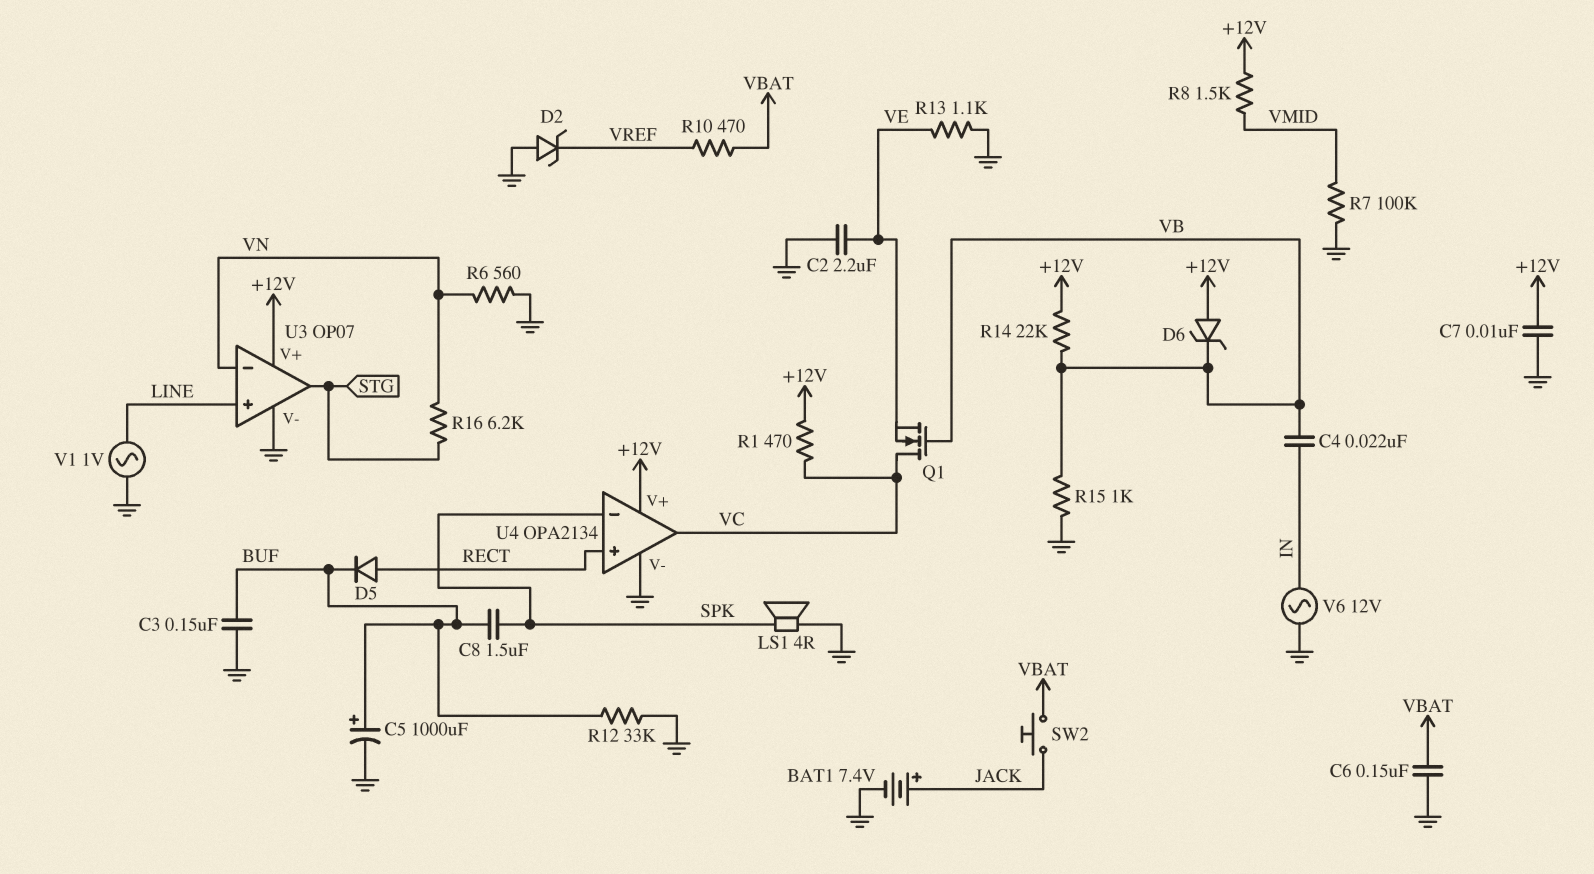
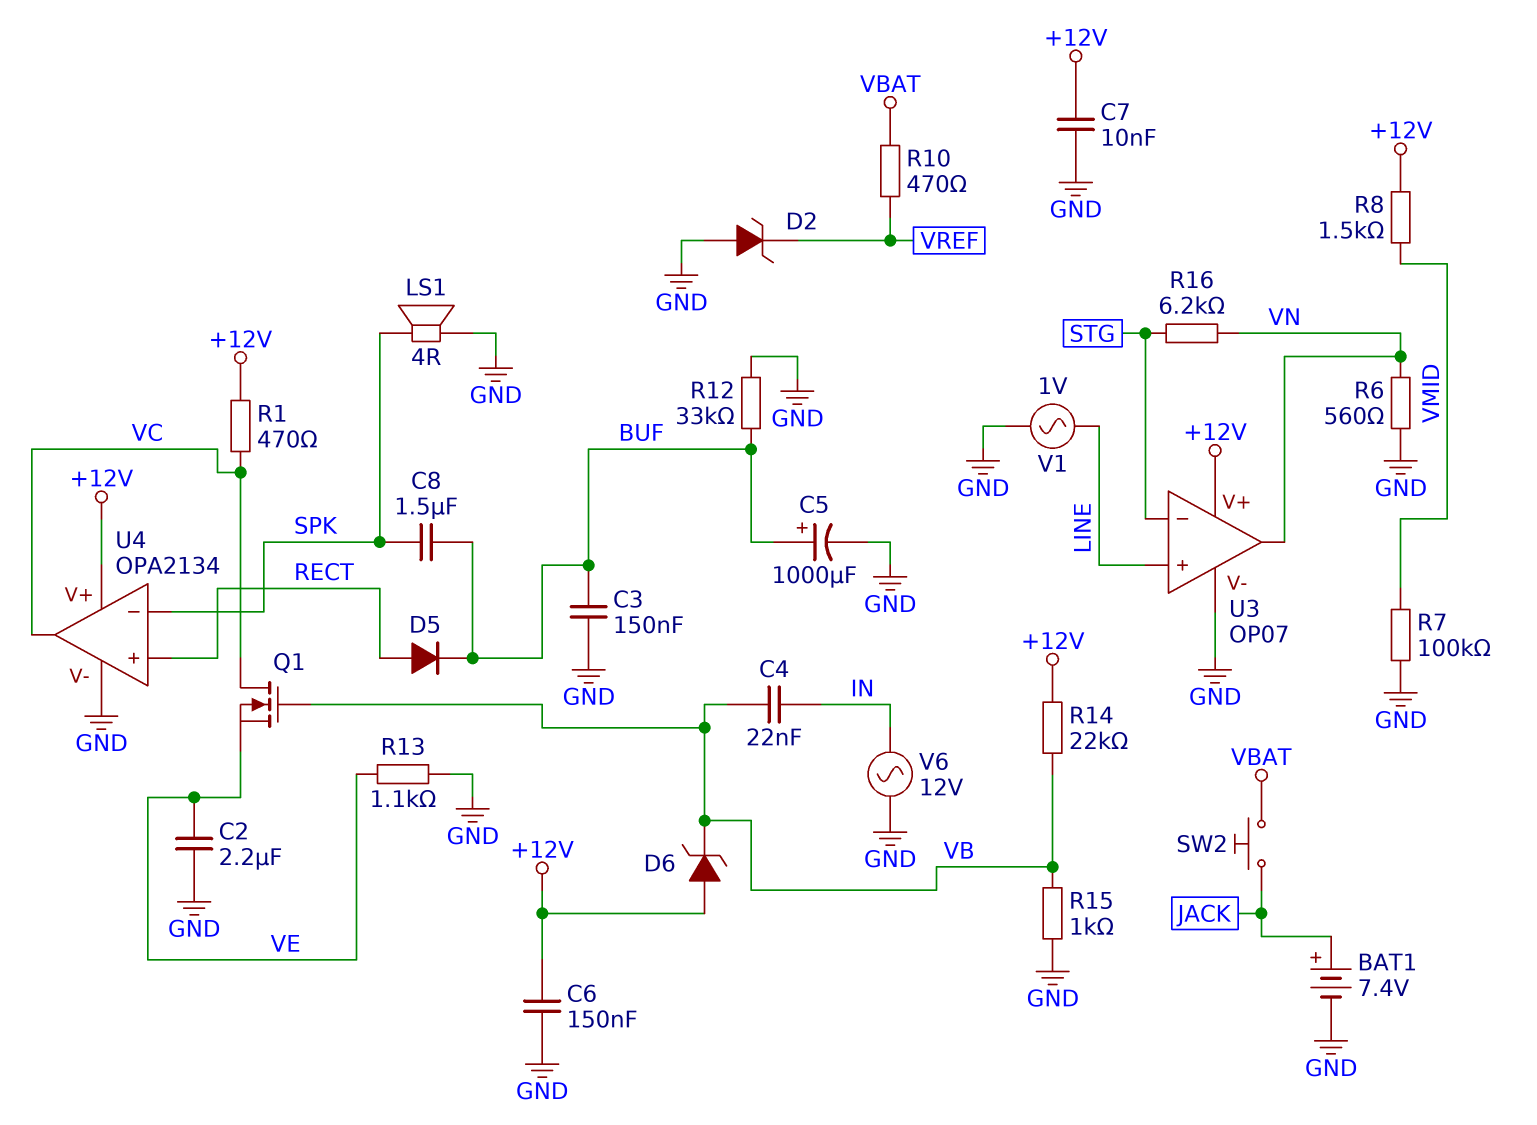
C6: 150nF (GND, VBAT) -> 150nF (+12V, GND)
U3 pin in-: VN -> STG
U3 pin out: STG -> VN

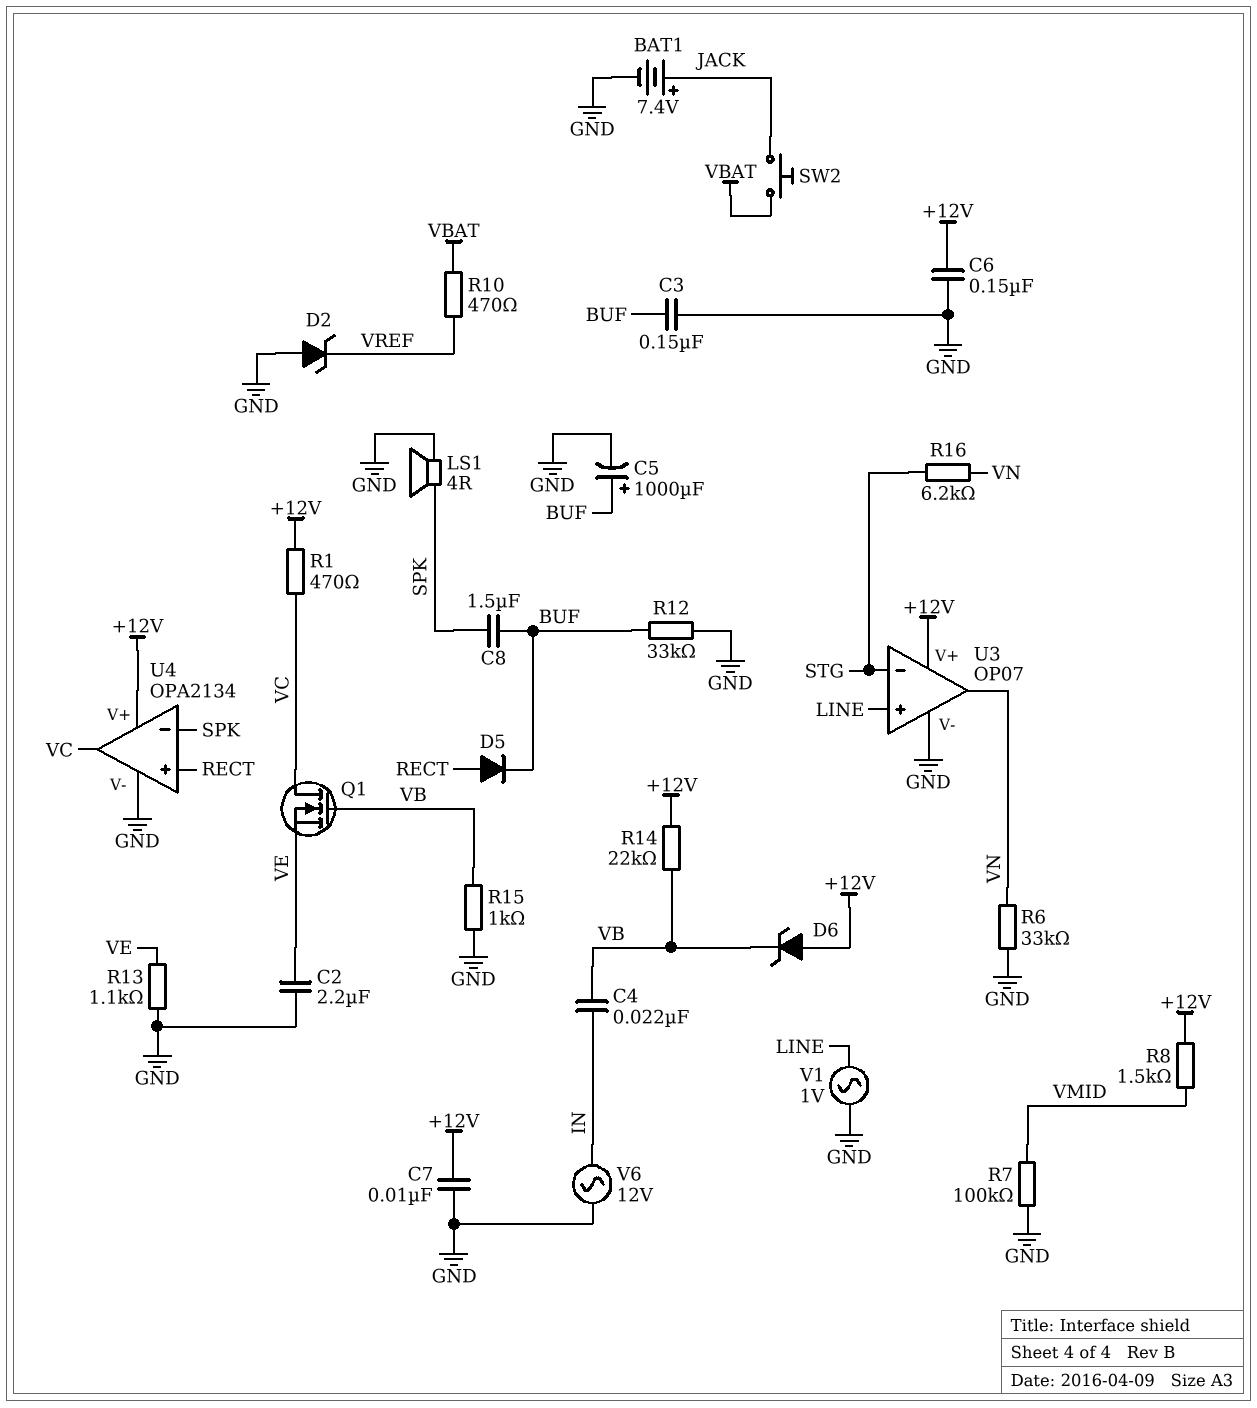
R6: 560 (GND, VN) -> 33k (GND, VN)

